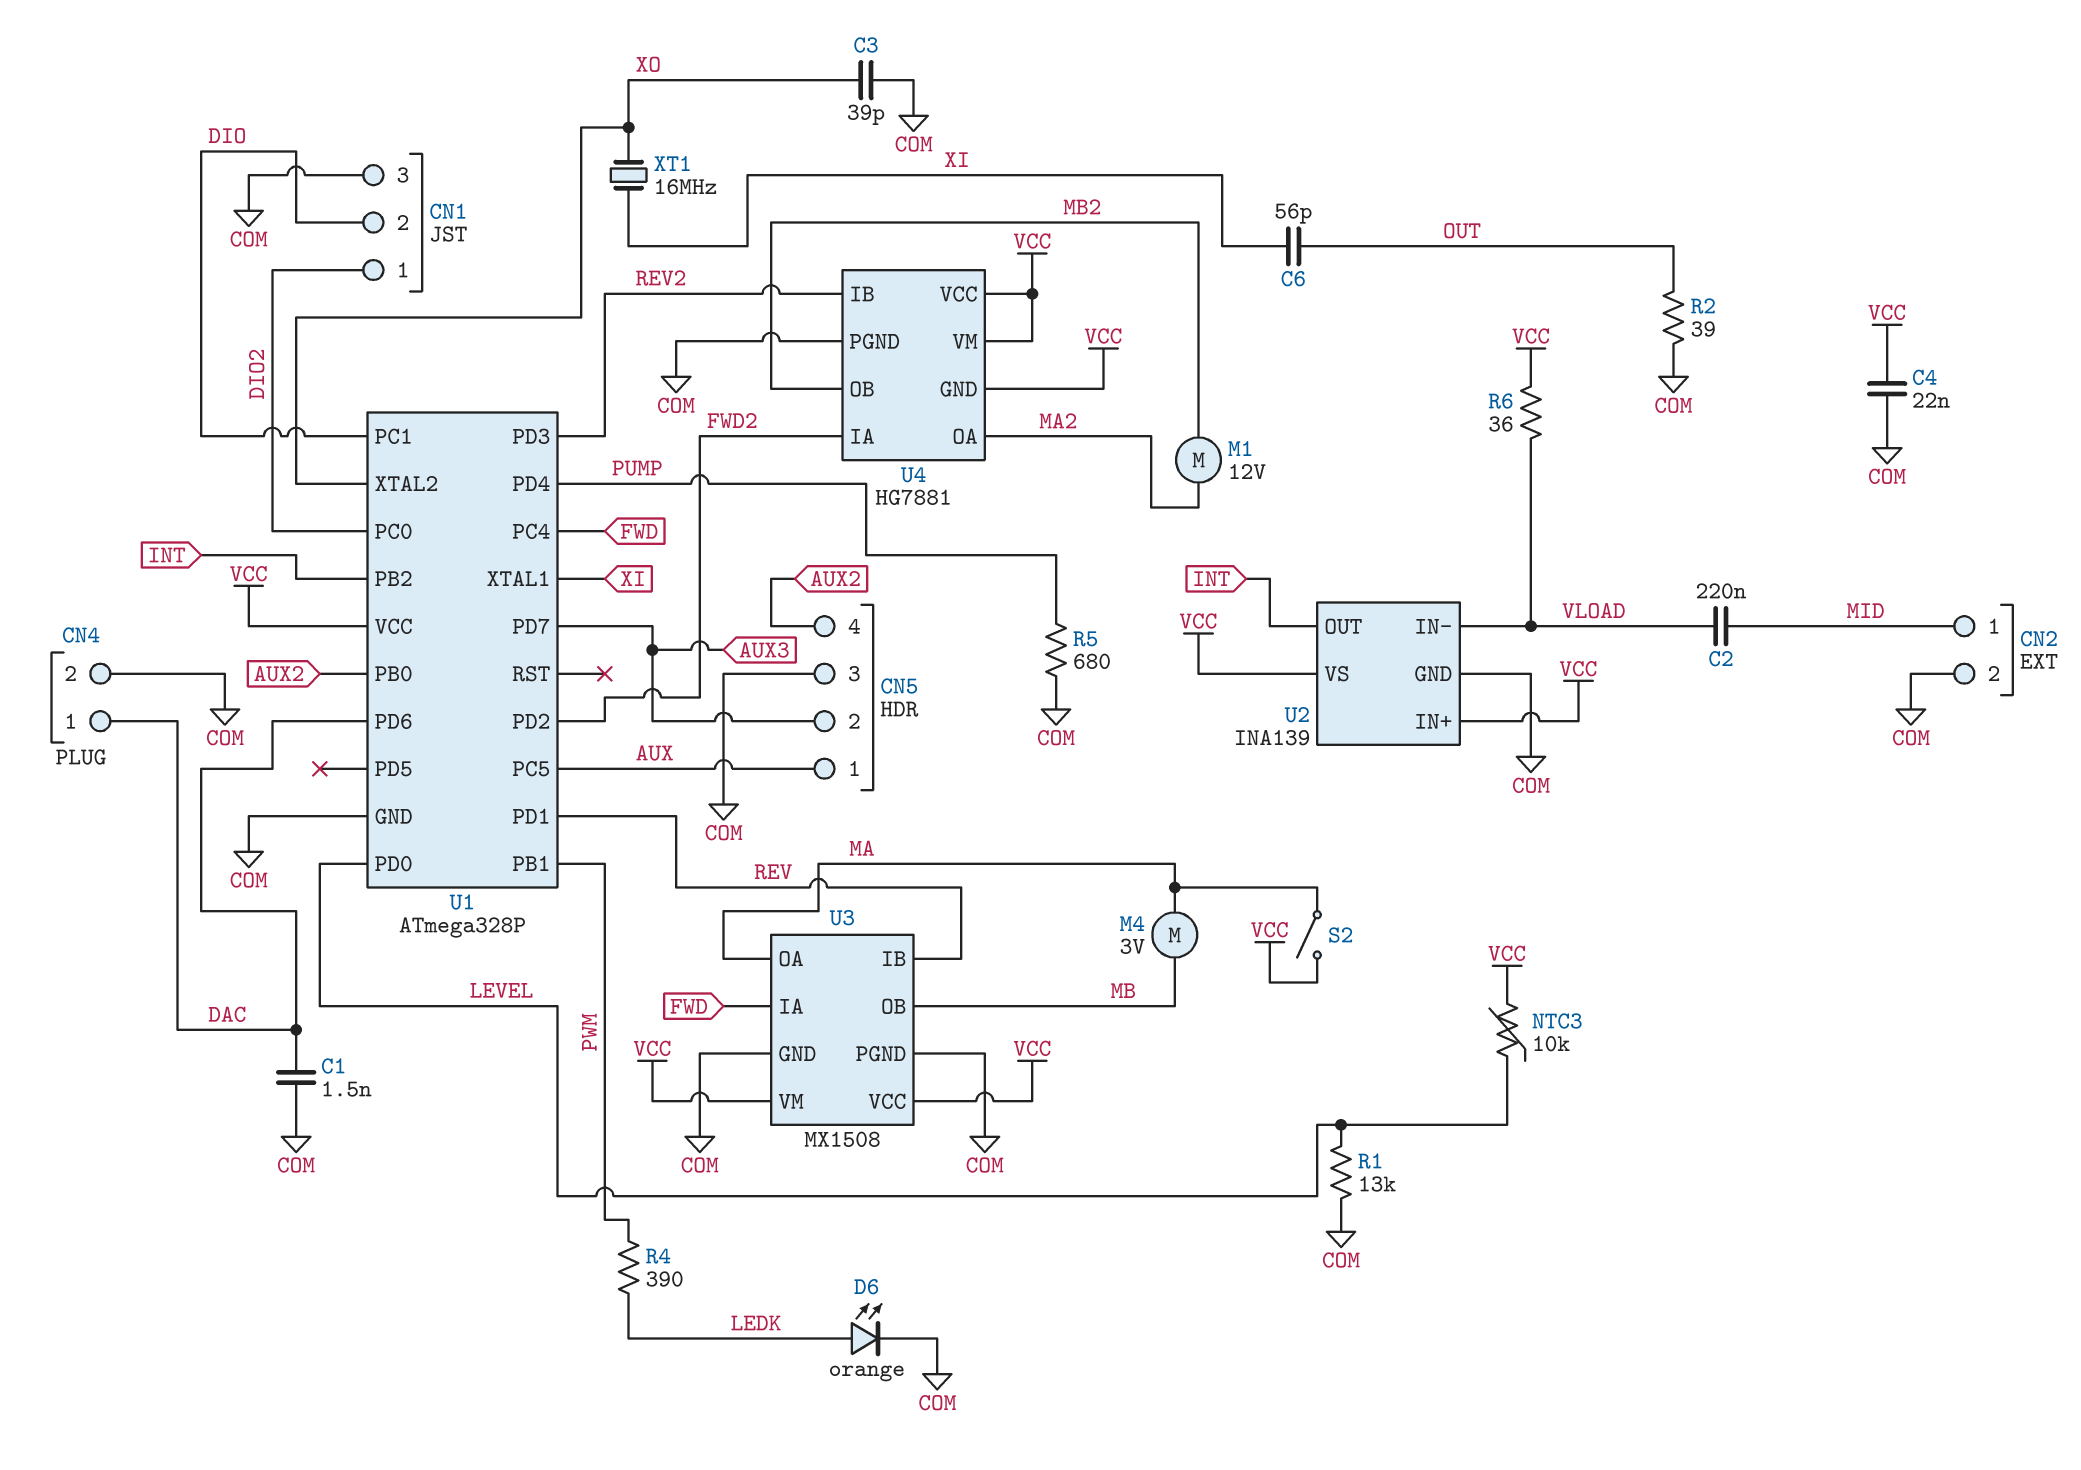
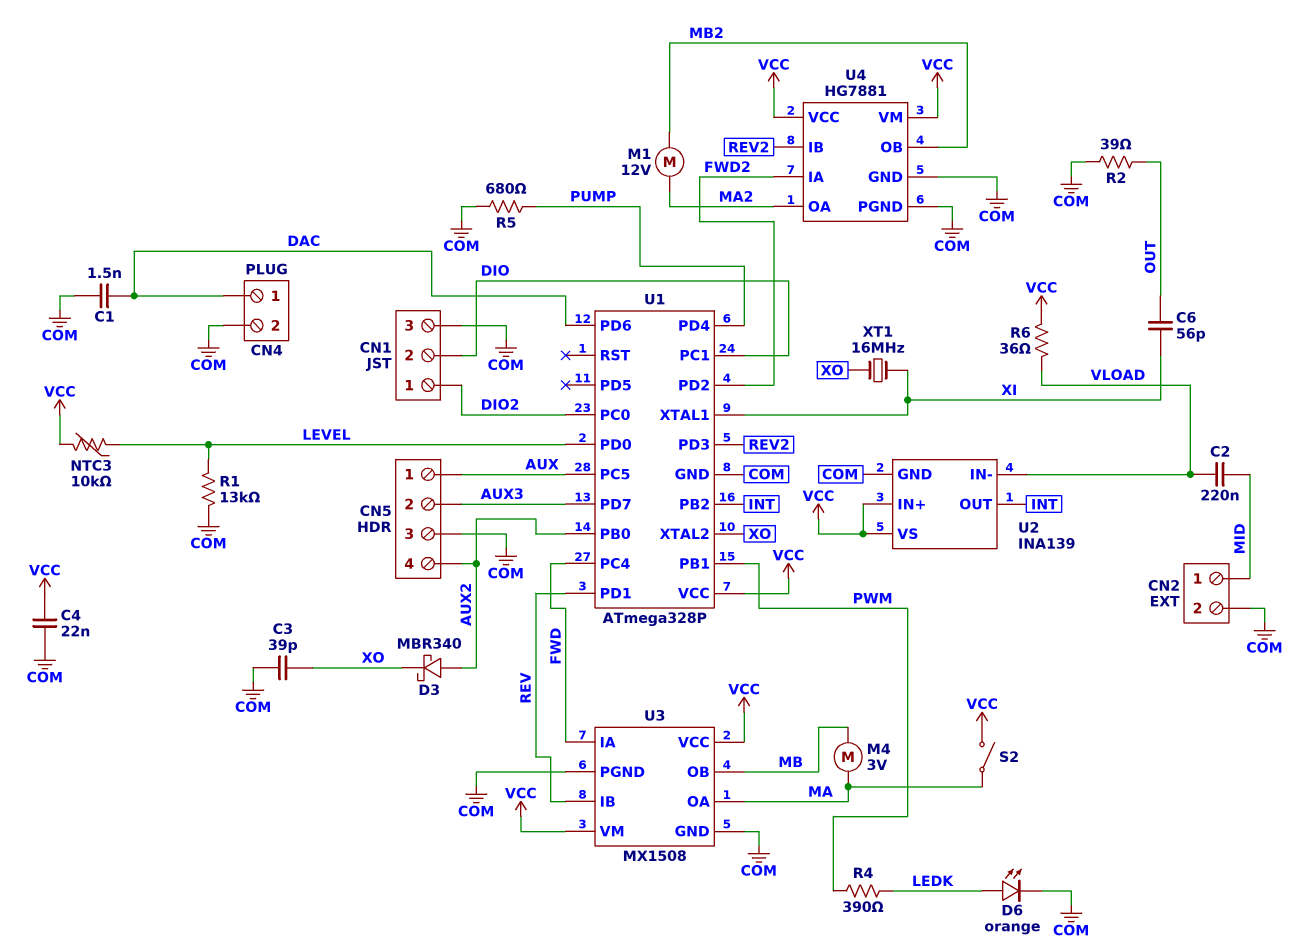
D3: none -> schottky MBR340 (A AUX2, K XO)
U4 pin GND: VCC -> COM

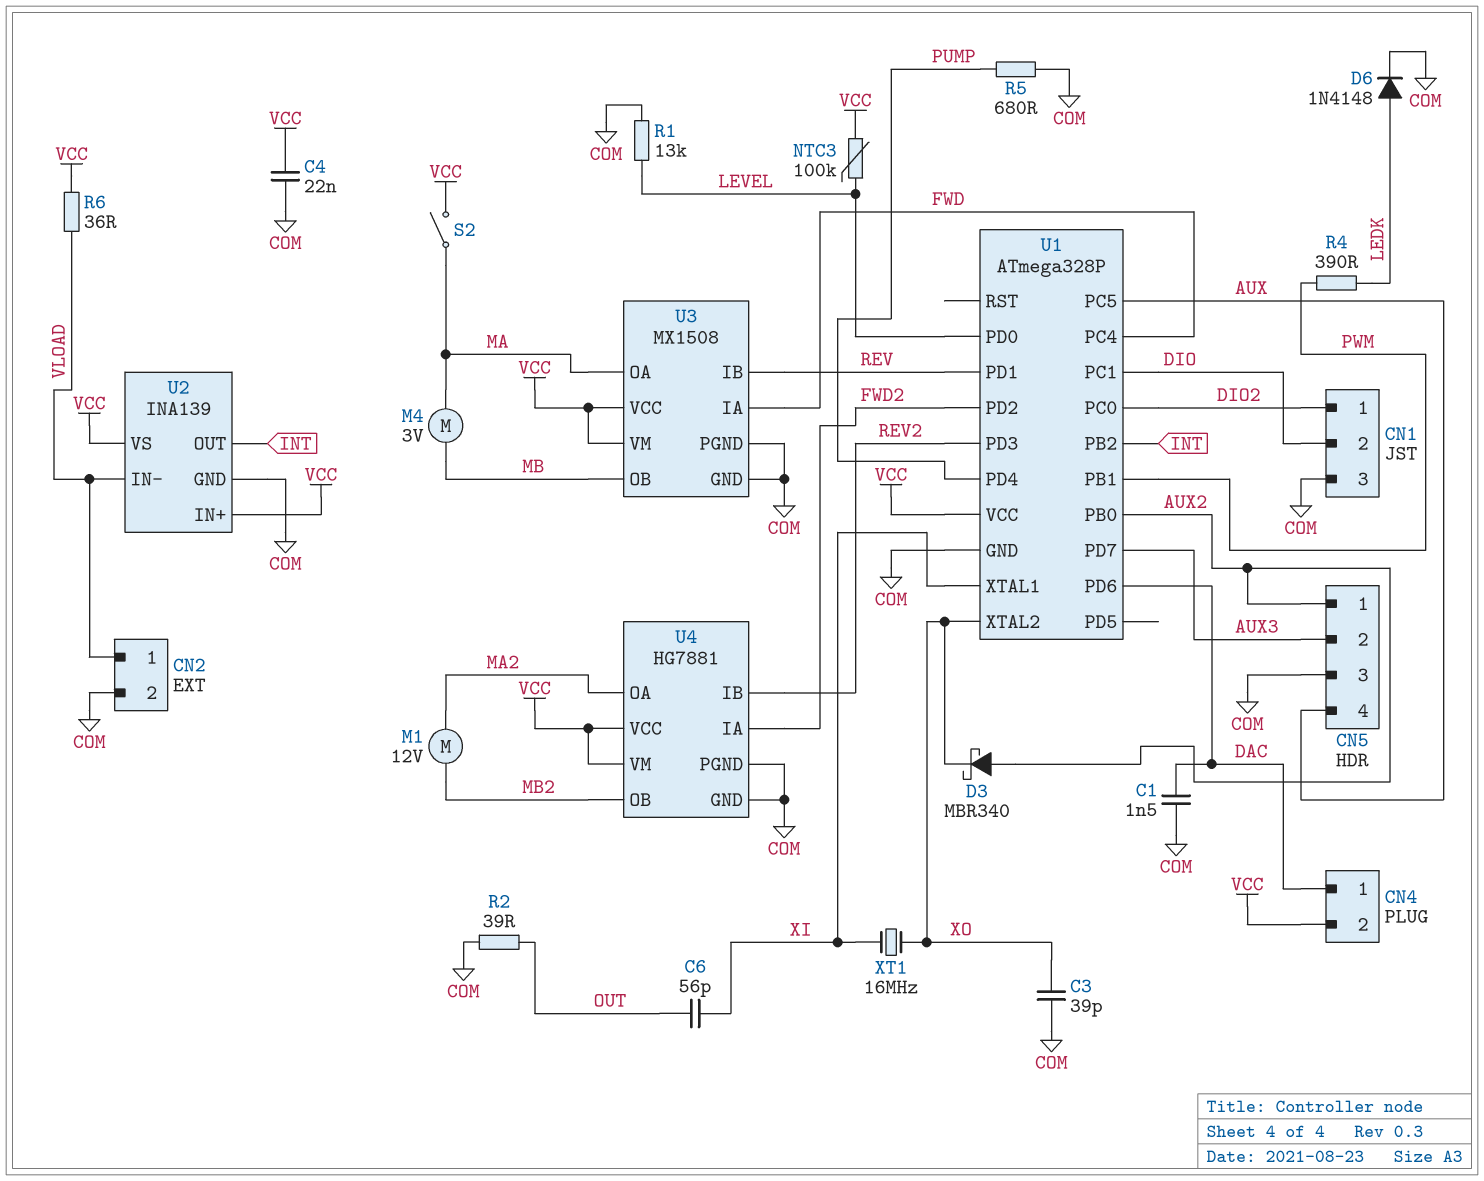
C2: 220nF (MID, VLOAD) -> none
CN2 pin 1: MID -> VLOAD
CN4 pin 2: COM -> VCC
CN5 pin 1: AUX -> AUX2
CN5 pin 4: AUX2 -> AUX
D6: LED orange (A LEDK, K COM) -> diode 1N4148 (A LEDK, K COM)
NTC3: 10k (LEVEL, VCC) -> 100k (LEVEL, VCC)

